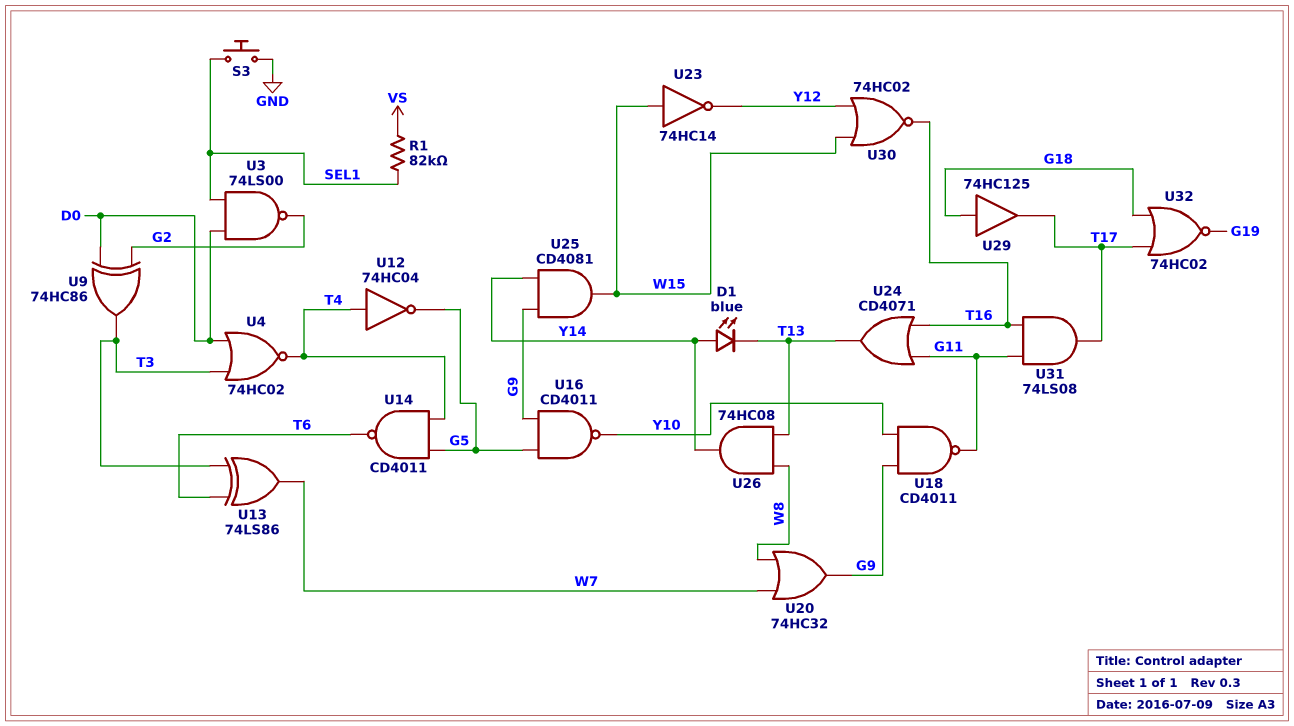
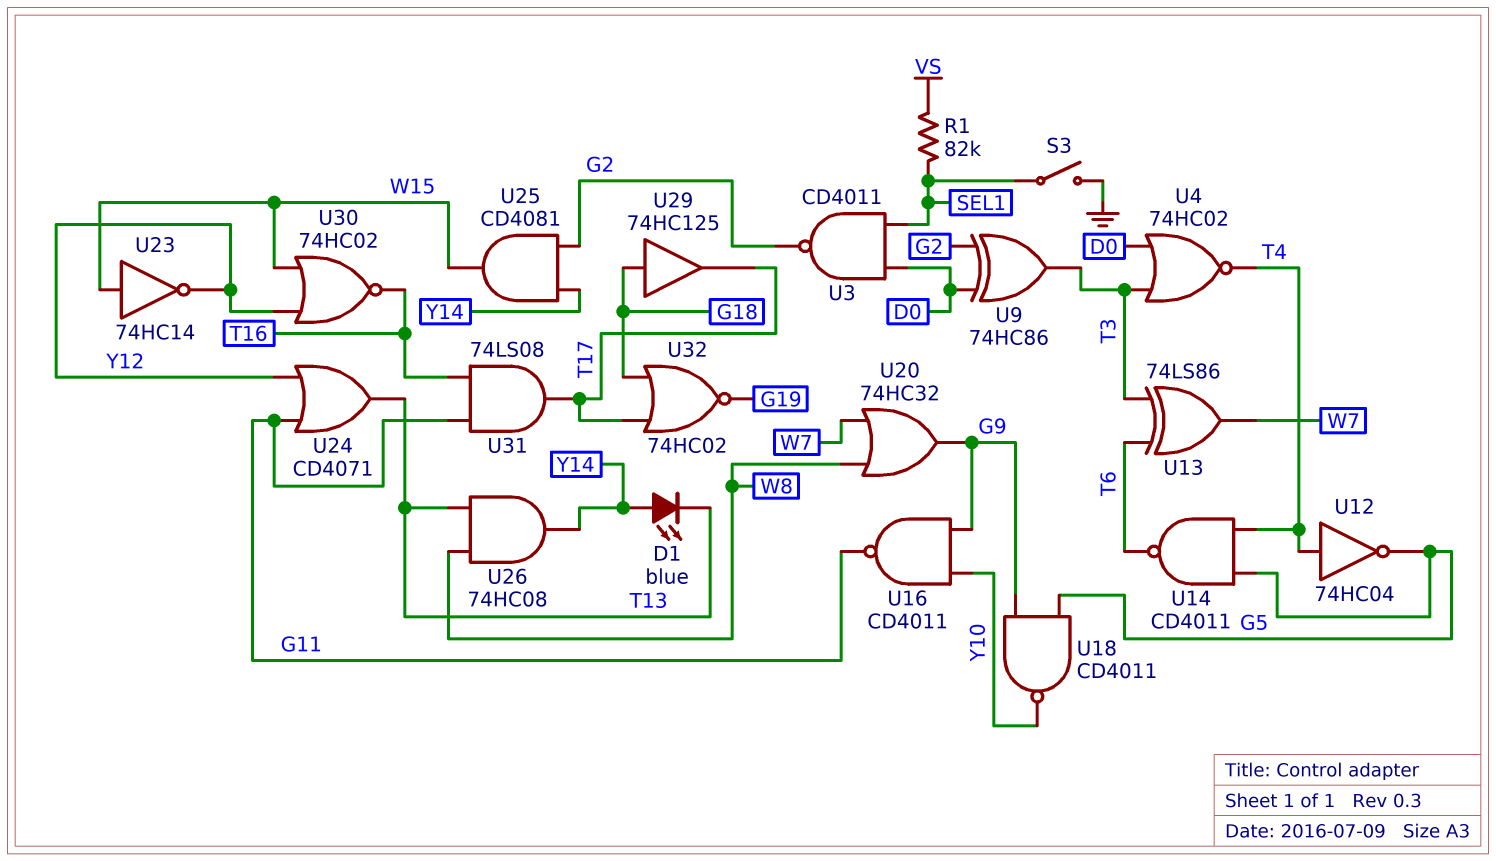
S3: button (GND, SEL1) -> switch (GND, SEL1)
U3: NAND 74LS00 (in D0, in SEL1, out G2) -> NAND CD4011 (in D0, in SEL1, out G2)
U16: NAND CD4011 (in G5, in G9, out Y10) -> NAND CD4011 (in G9, in Y10, out G11)
U18: NAND CD4011 (in G9, in Y10, out G11) -> NAND CD4011 (in G5, in G9, out Y10)
U24: OR CD4071 (in G11, in T16, out T13) -> OR CD4071 (in G11, in Y12, out T13)
U25: AND CD4081 (in G9, in Y14, out W15) -> AND CD4081 (in G2, in Y14, out W15)

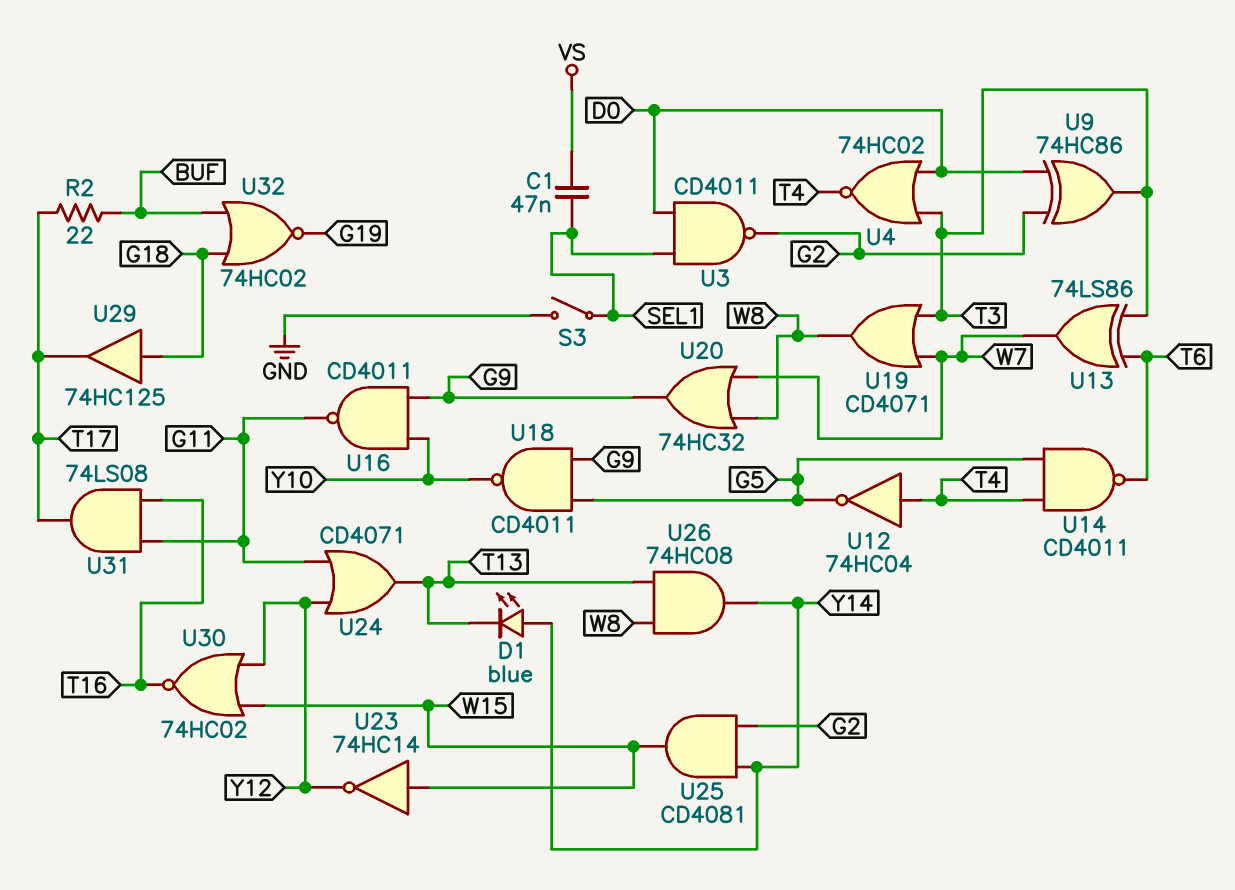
C1: none -> 47nF (SEL1, VS)
R1: 82k (SEL1, VS) -> none
R2: none -> 22 (BUF, T17)
U19: none -> OR CD4071 (in T3, in W7, out W8)
U32: NOR 74HC02 (in G18, in T17, out G19) -> NOR 74HC02 (in BUF, in G18, out G19)

